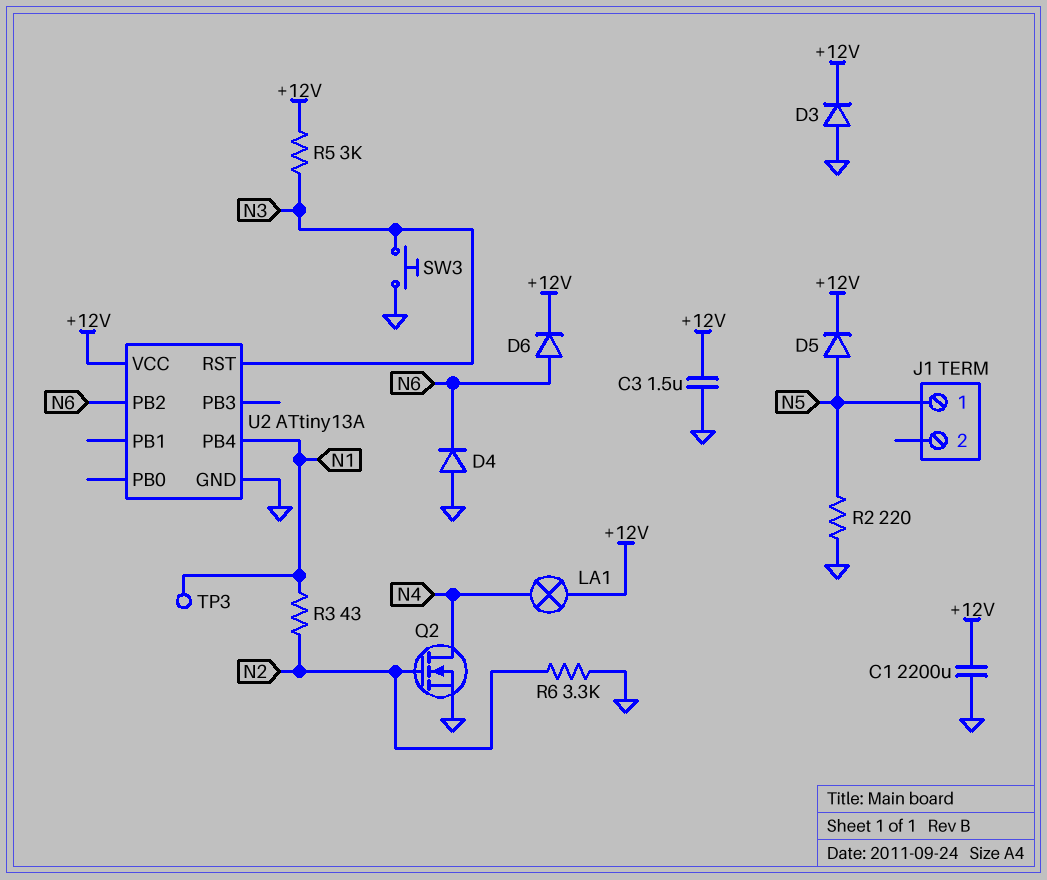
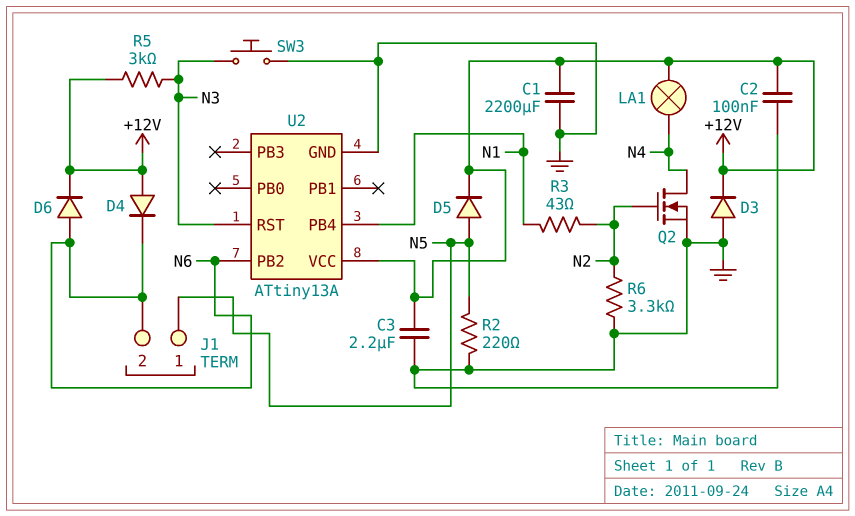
C2: none -> 100nF (+12V, GND)
C3: 1.5uF (+12V, GND) -> 2.2uF (+12V, GND)
D4: diode (A GND, K N6) -> diode (A +12V, K N6)
J1 pin 2: none -> N6
TP3: test point (N1) -> none

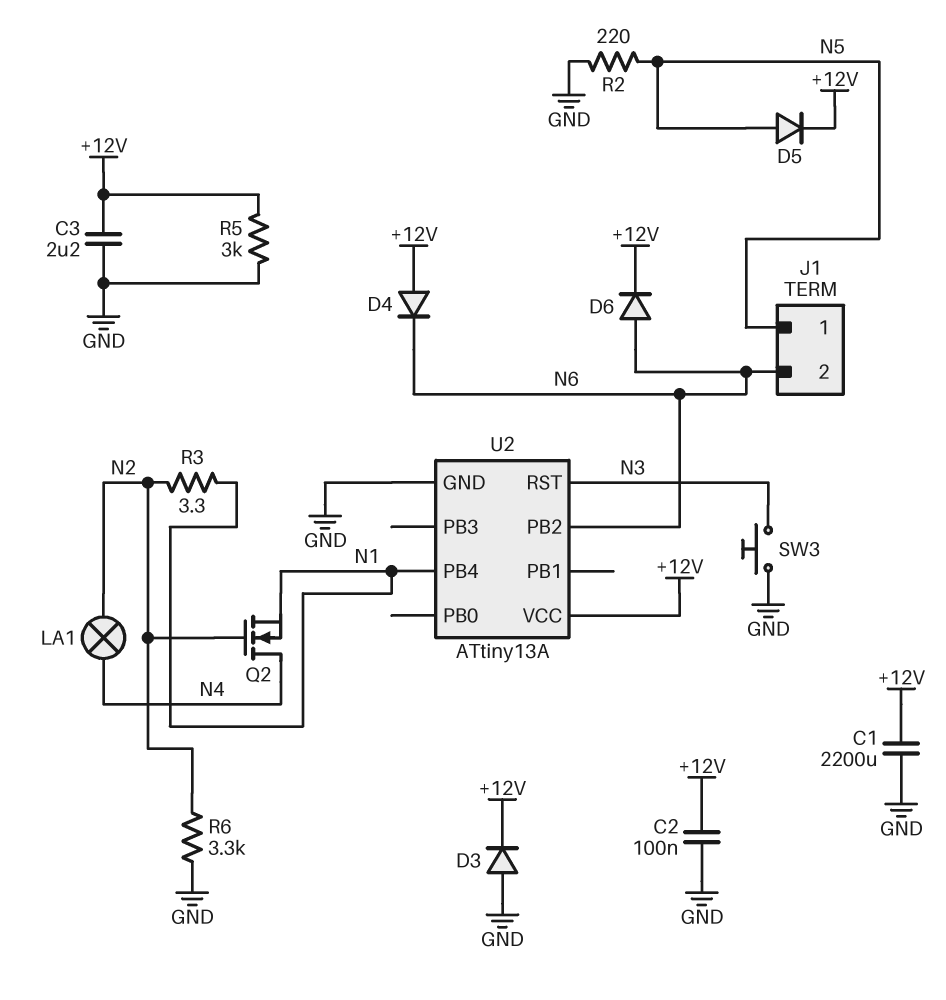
LA1: lamp (+12V, N4) -> lamp (N2, N4)
Q2: NMOS (G N2, D N4, S GND) -> NMOS (G N2, D N4, S N1)
R3: 43 (N1, N2) -> 3.3 (N1, N2)
R5: 3k (+12V, N3) -> 3k (+12V, GND)

